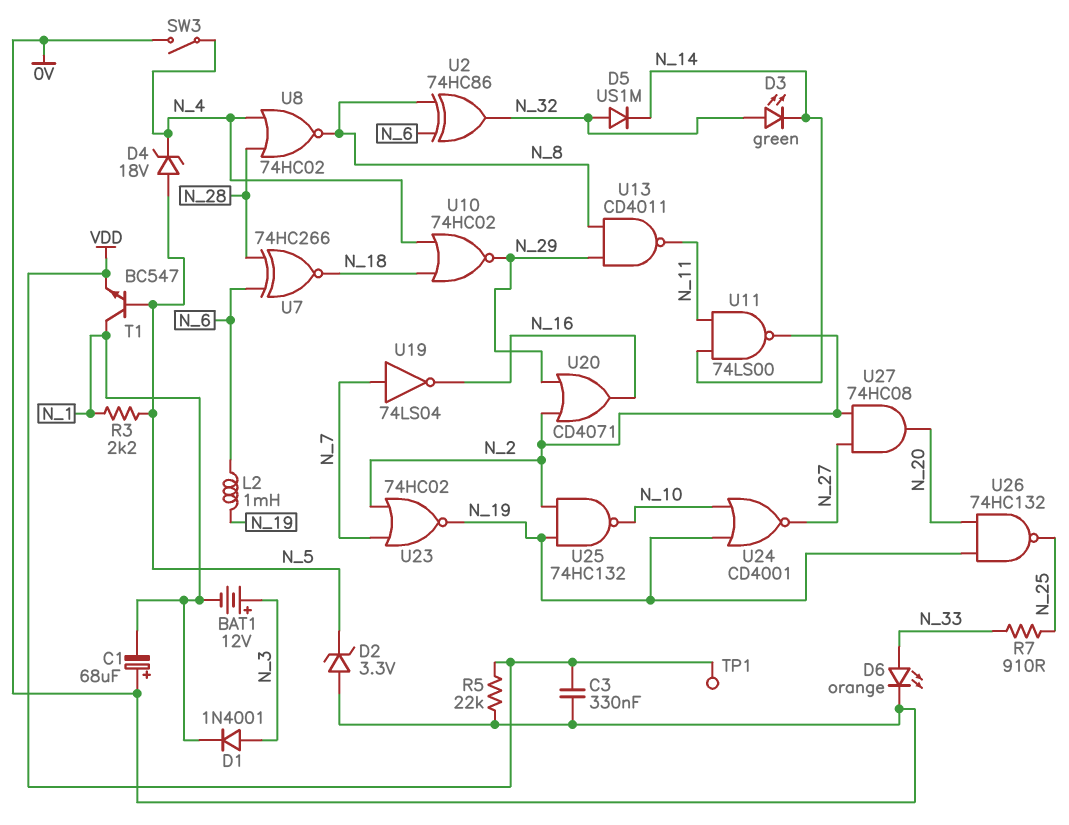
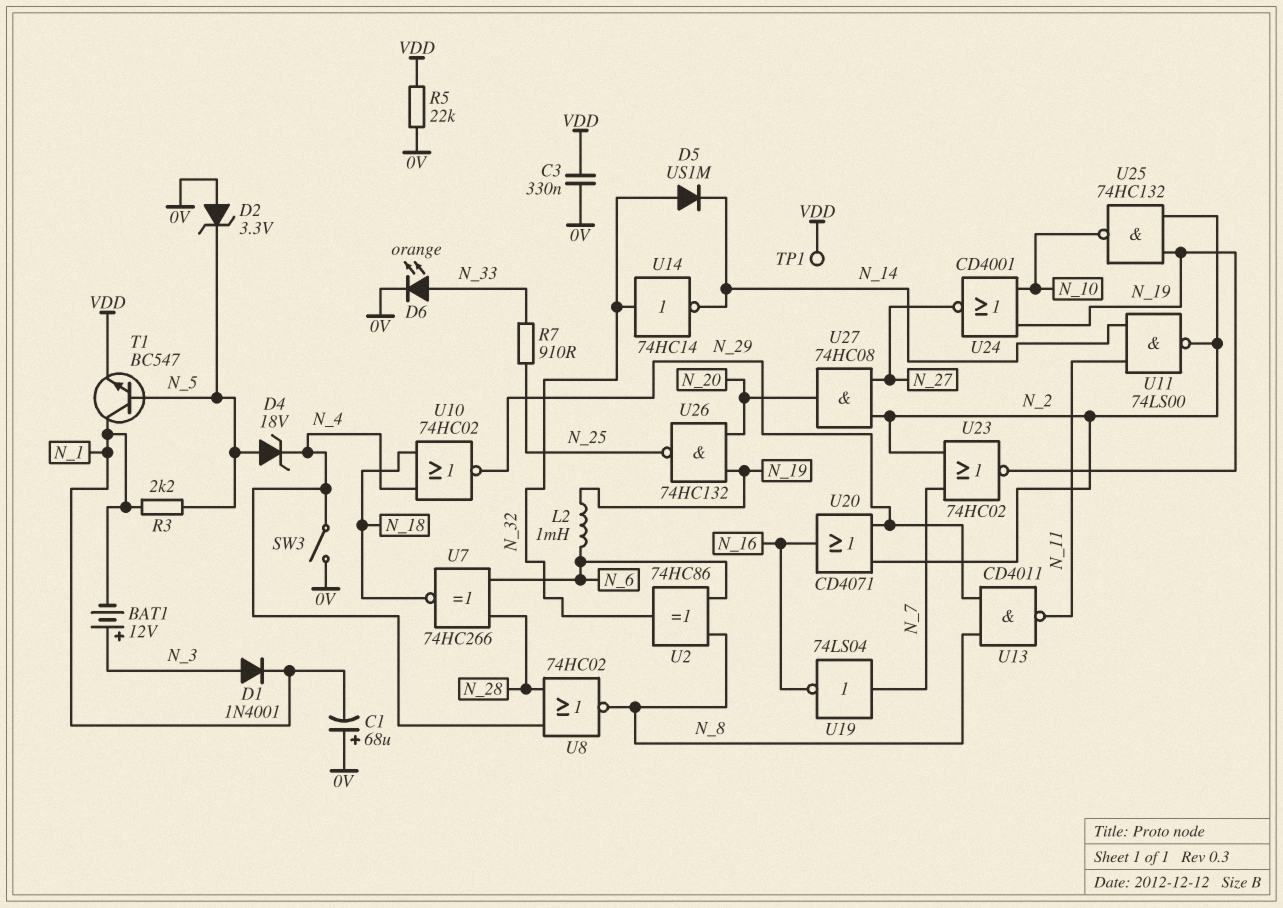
D3: LED green (A N_32, K N_14) -> none
U14: none -> NOT 74HC14 (in N_32, out N_14)

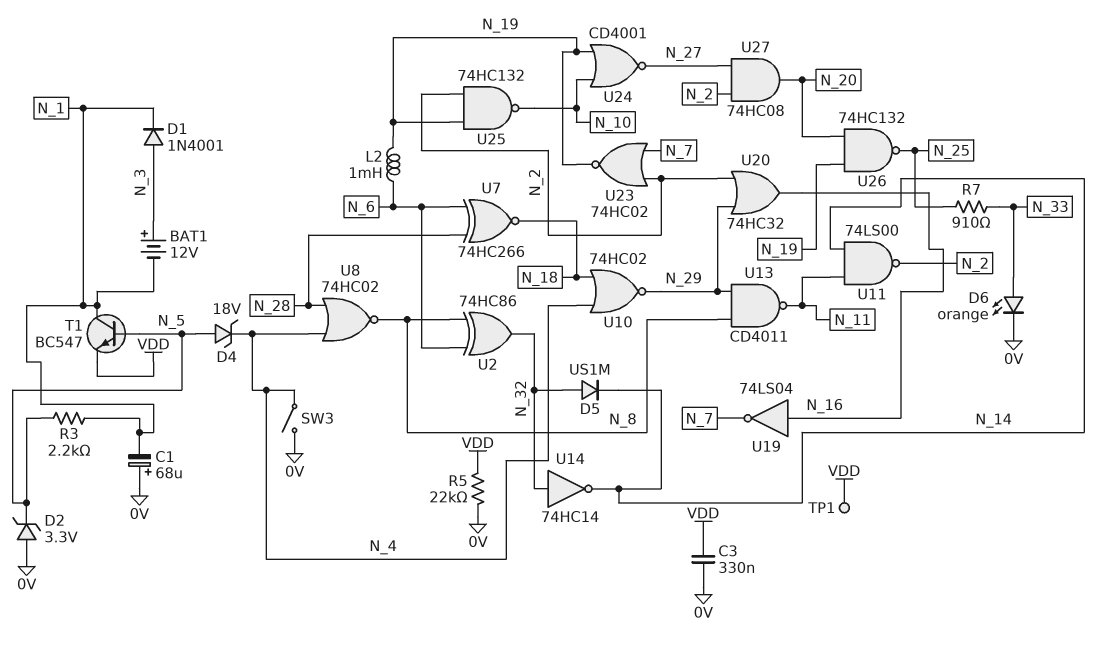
U19: NOT 74LS04 (in N_7, out N_16) -> NOT 74LS04 (in N_16, out N_7)
U20: OR CD4071 (in N_2, in N_29, out N_16) -> OR 74HC32 (in N_2, in N_29, out N_16)

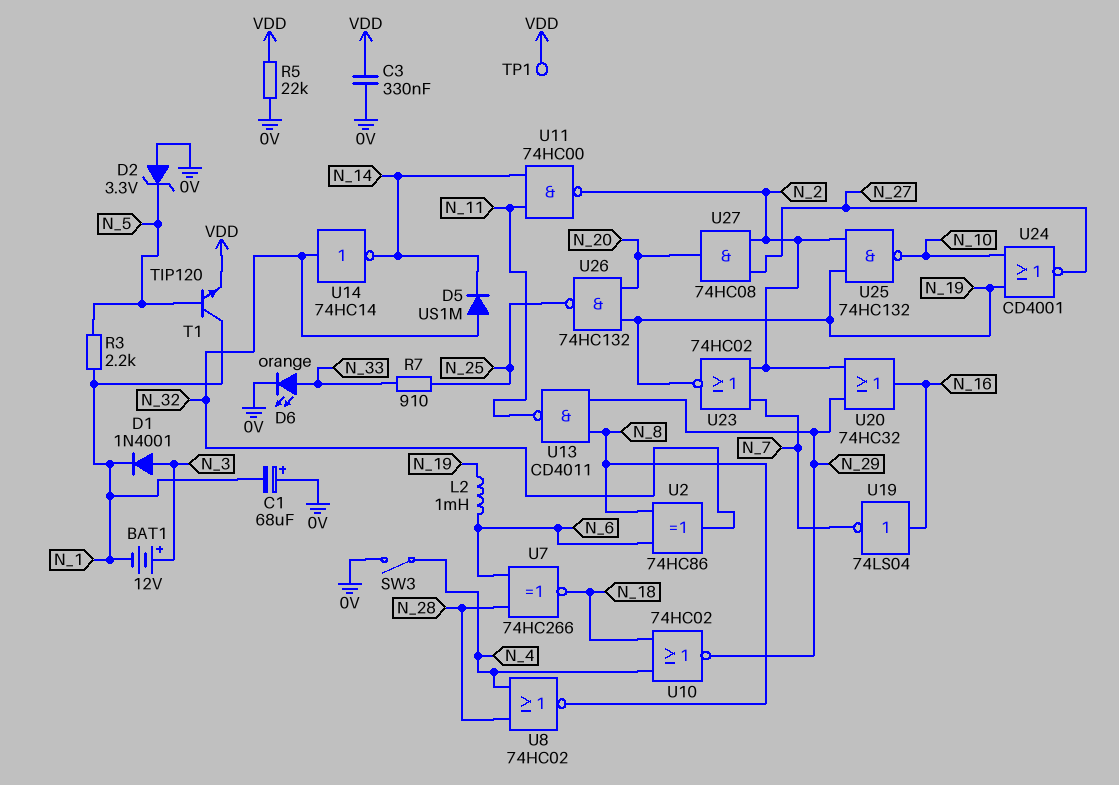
D4: zener 18V (A N_5, K N_4) -> none
T1: NPN BC547 (B N_5, C N_1, E VDD) -> NPN TIP120 (B N_5, C N_1, E VDD)
U11: NAND 74LS00 (in N_11, in N_14, out N_2) -> NAND 74HC00 (in N_11, in N_14, out N_2)

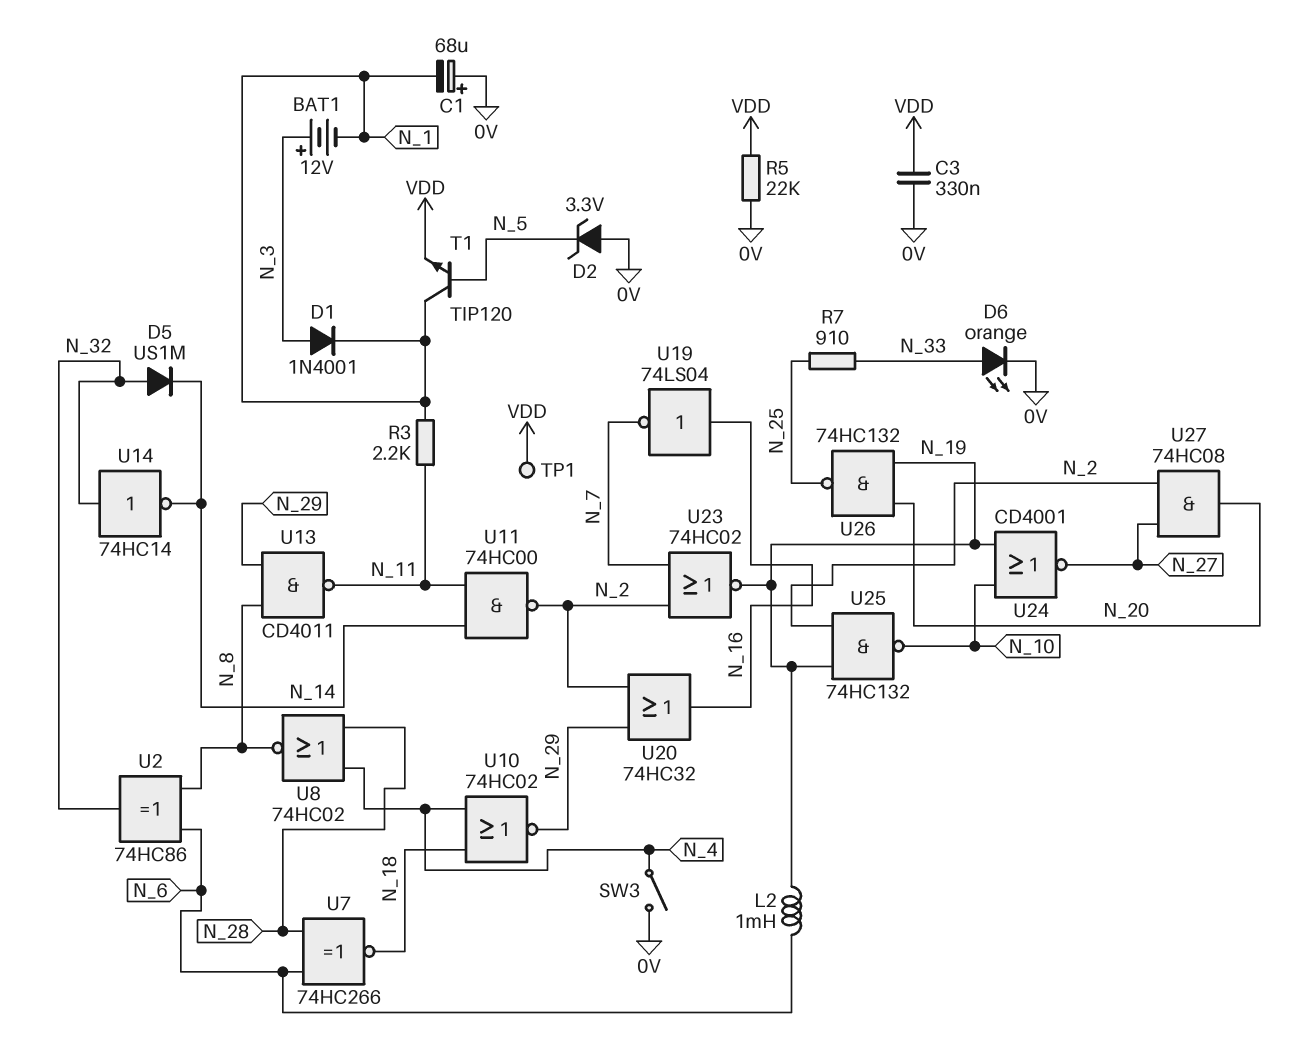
R3: 2.2k (N_1, N_5) -> 2.2k (N_1, N_11)

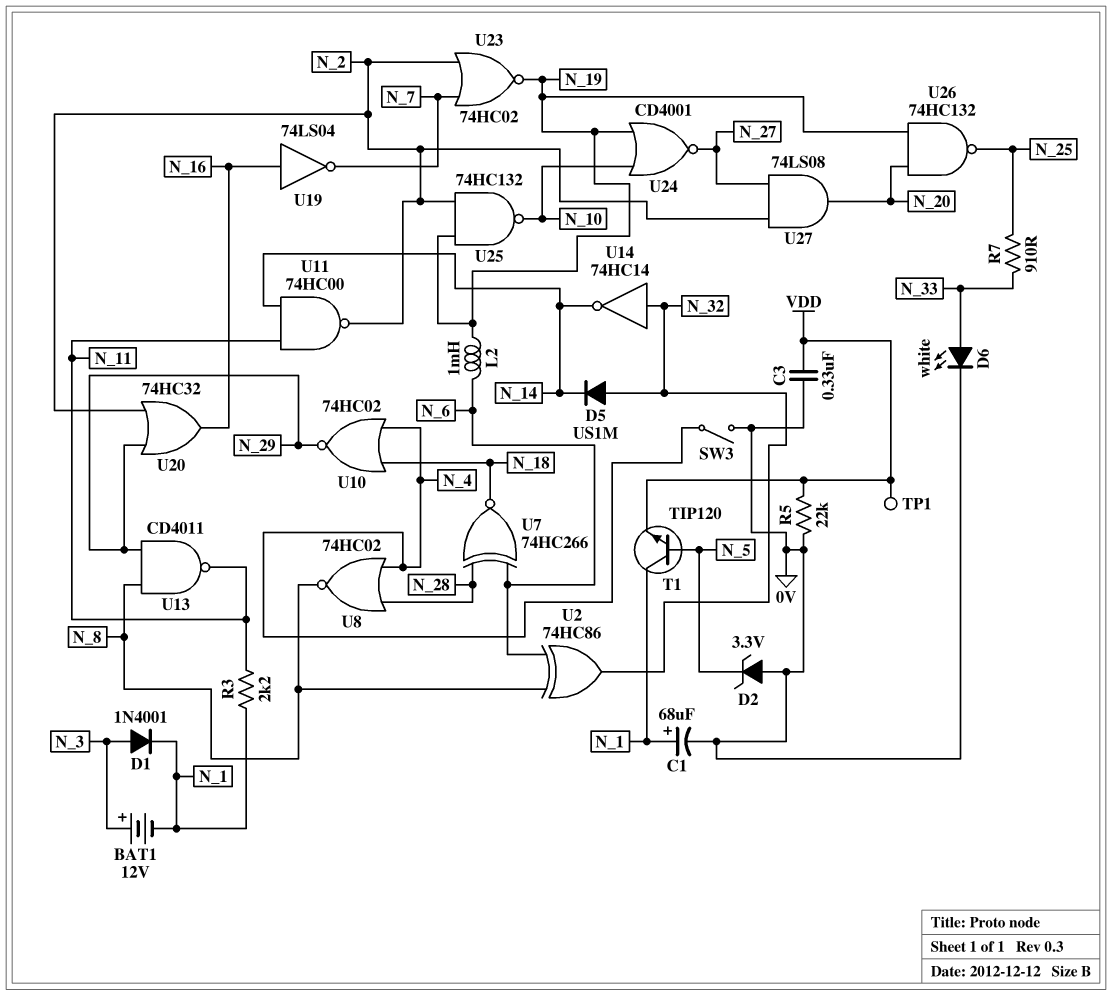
C1: 68uF (plus 0V, minus N_1) -> 68uF (plus N_1, minus 0V)
D6: LED orange (A N_33, K 0V) -> LED white (A N_33, K 0V)
U27: AND 74HC08 (in N_2, in N_27, out N_20) -> AND 74LS08 (in N_2, in N_27, out N_20)

